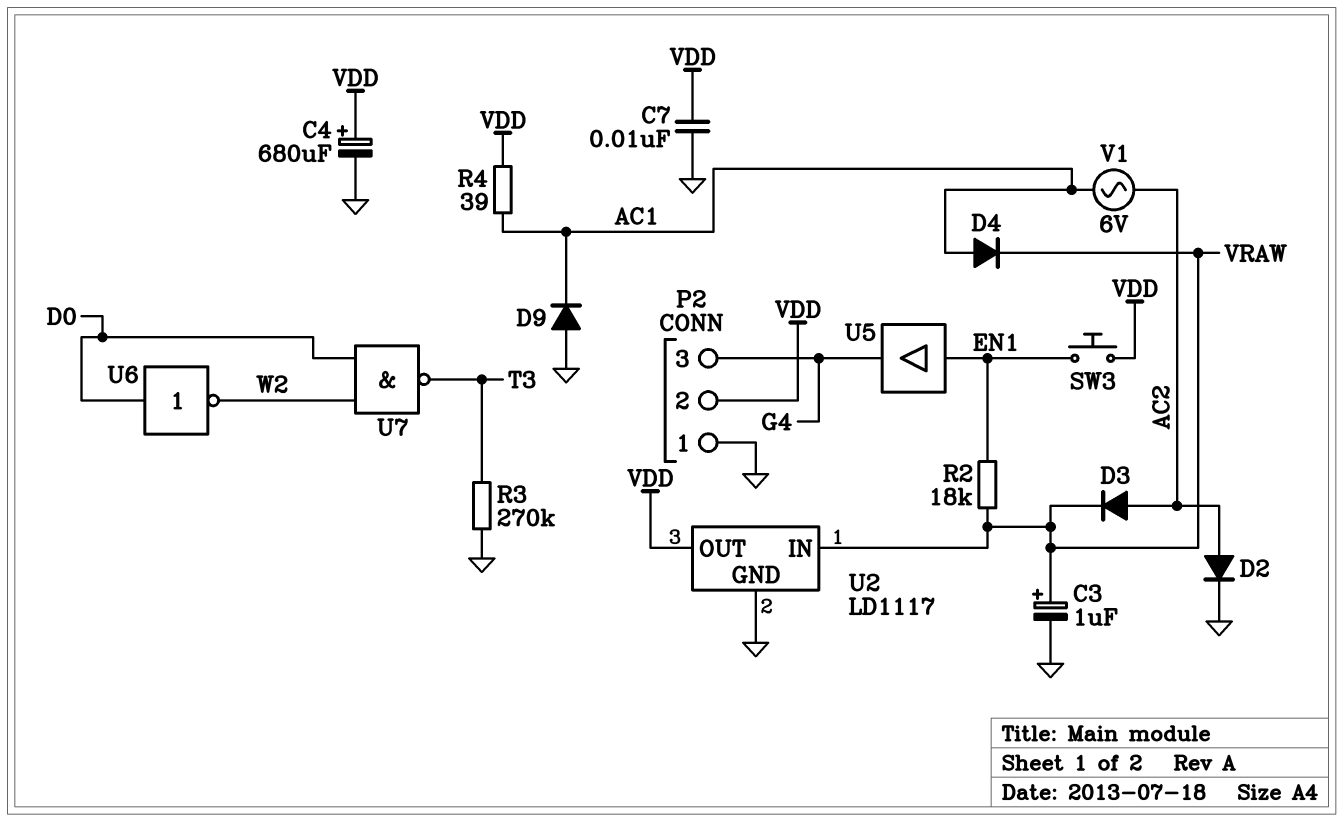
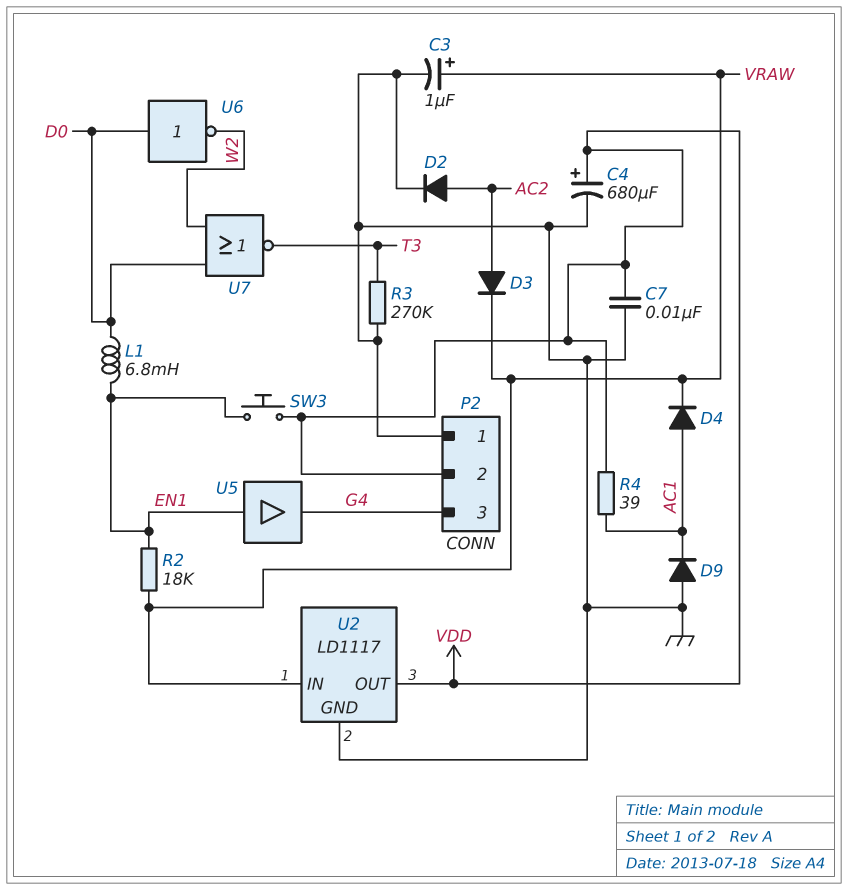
L1: none -> 6.8mH (D0, EN1)
U7: NAND (in D0, in W2, out T3) -> NOR (in D0, in W2, out T3)
V1: AC 6V (AC1, AC2) -> none

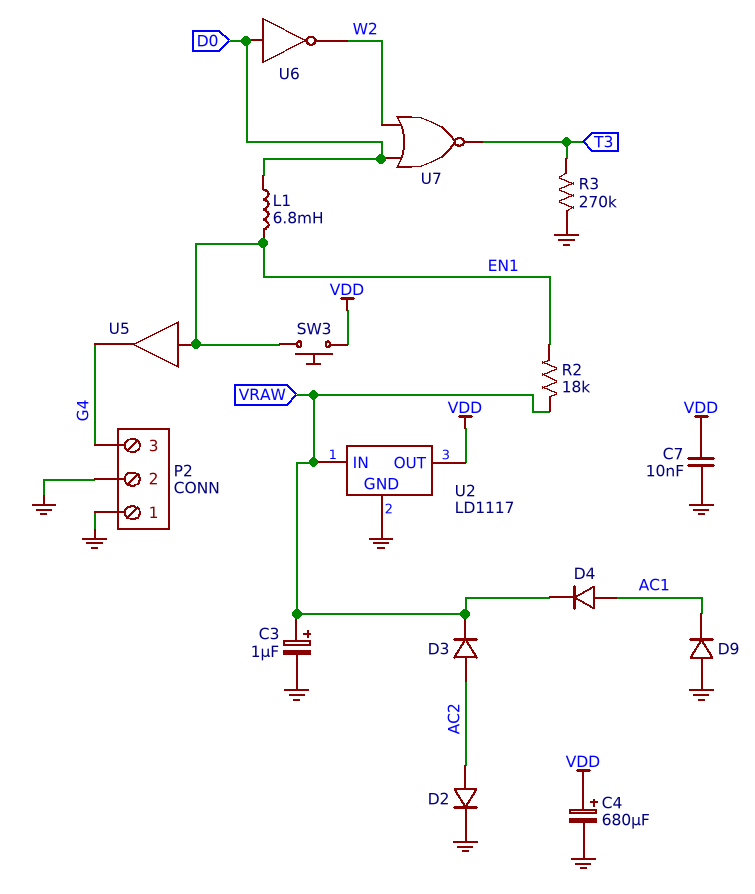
P2 pin 2: VDD -> GND
R4: 39 (AC1, VDD) -> none

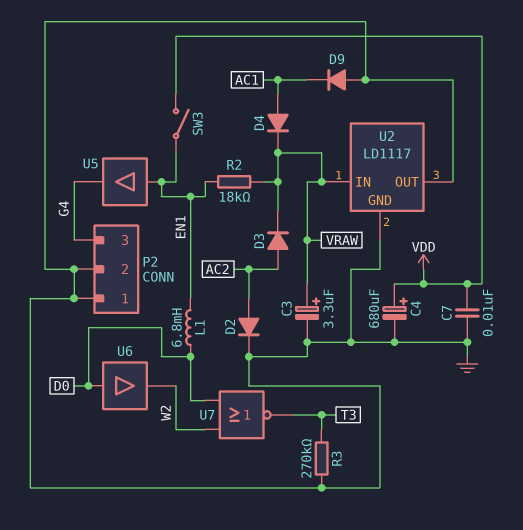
C3: 1uF (plus VRAW, minus GND) -> 3.3uF (plus VRAW, minus GND)
SW3: button (EN1, VDD) -> switch (EN1, VDD)
U2 pin OUT: VDD -> GND
U6: NOT (in D0, out W2) -> buffer (in D0, out W2)

